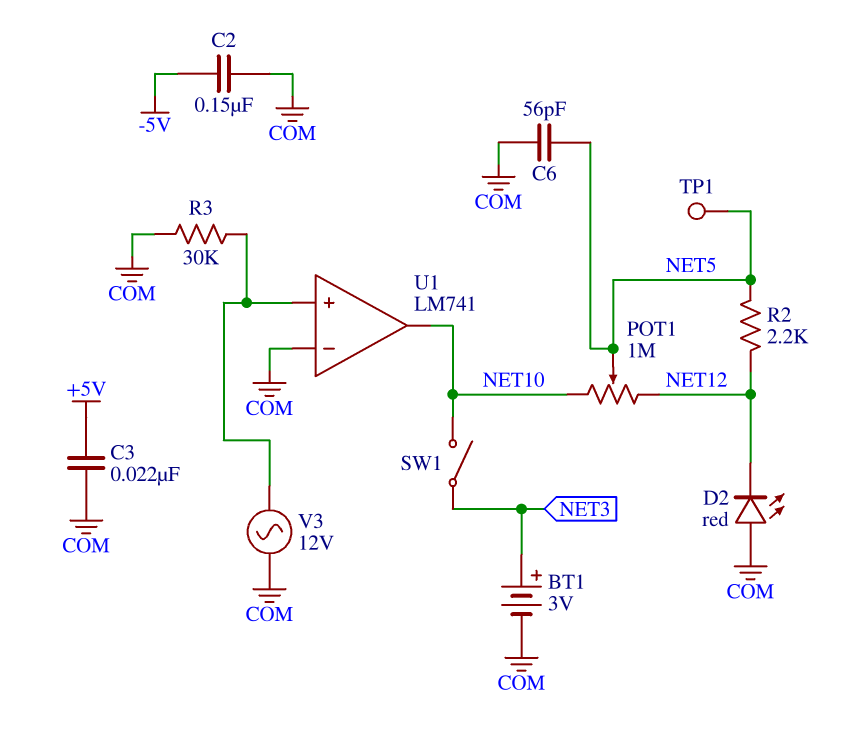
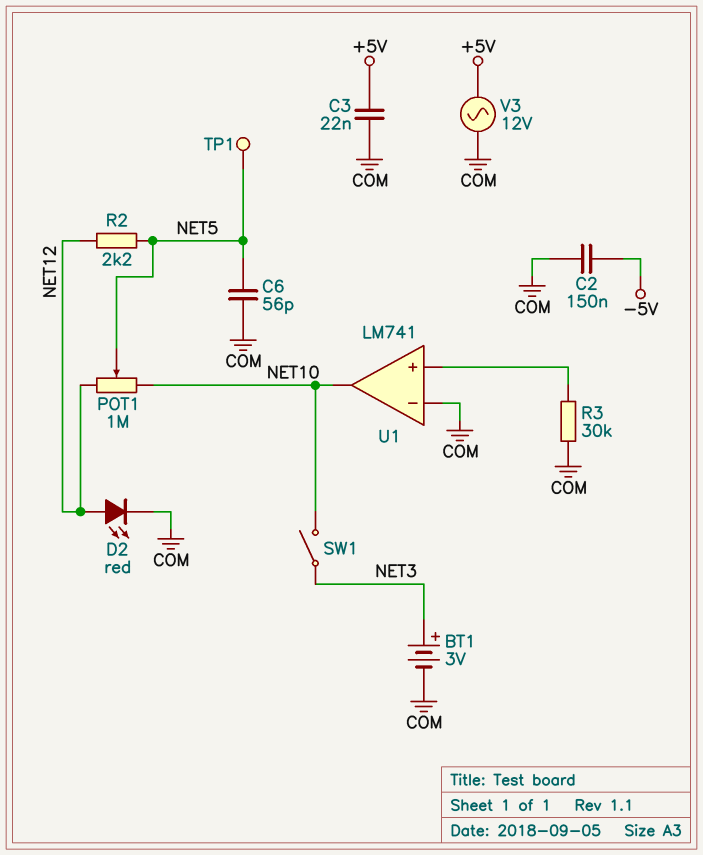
D2: LED red (A COM, K NET12) -> LED red (A NET12, K COM)
V3: AC 12V (COM, U1/in+) -> AC 12V (+5V, COM)

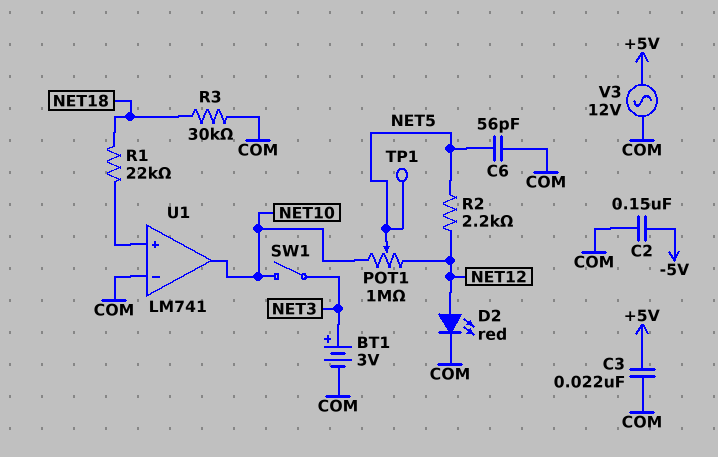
R1: none -> 22k (NET18, U1/in+)
R3: 30k (COM, U1/in+) -> 30k (COM, NET18)

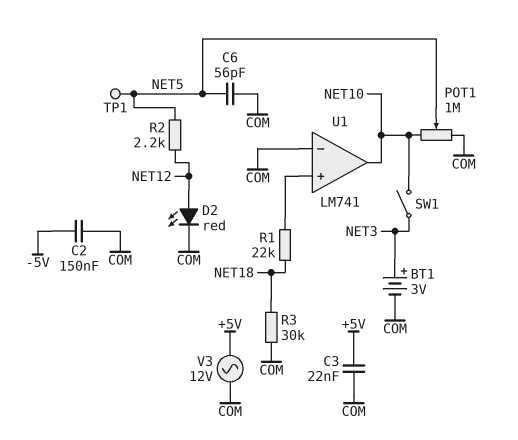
POT1: 1M (NET10, NET12, wiper NET5) -> 1M (COM, NET10, wiper NET5)

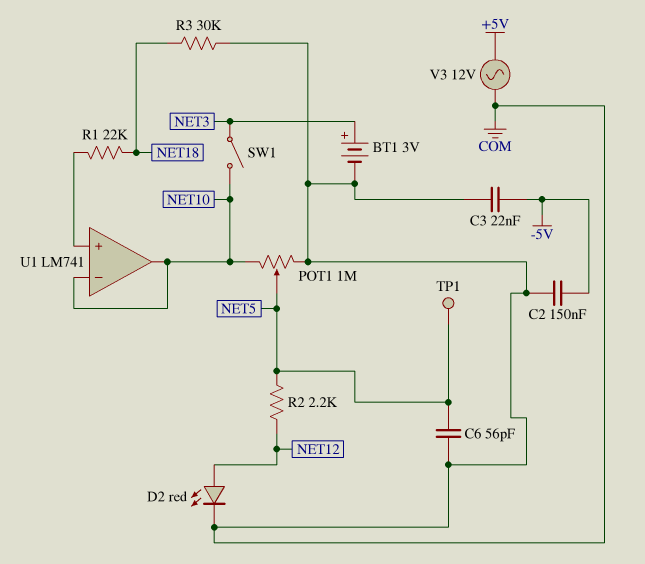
C3: 22nF (+5V, COM) -> 22nF (-5V, COM)
U1 pin in-: COM -> NET10

